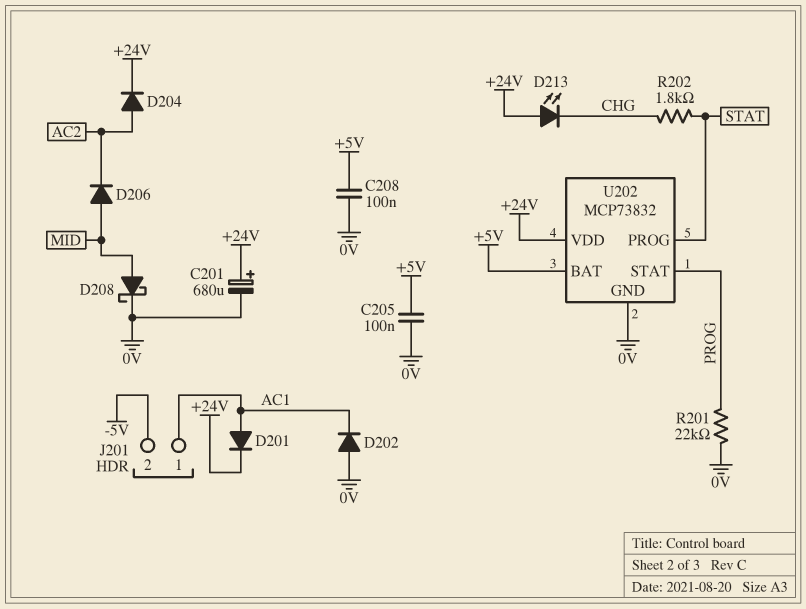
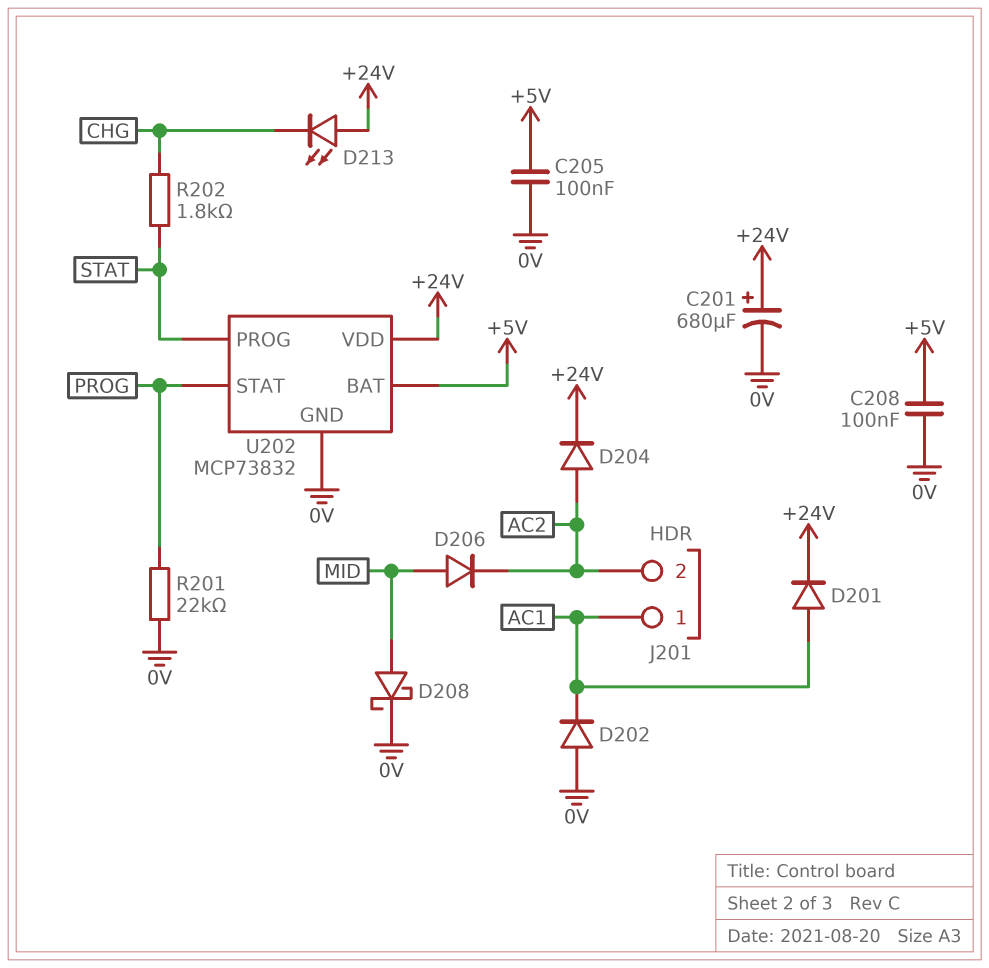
J201 pin 2: -5V -> AC2

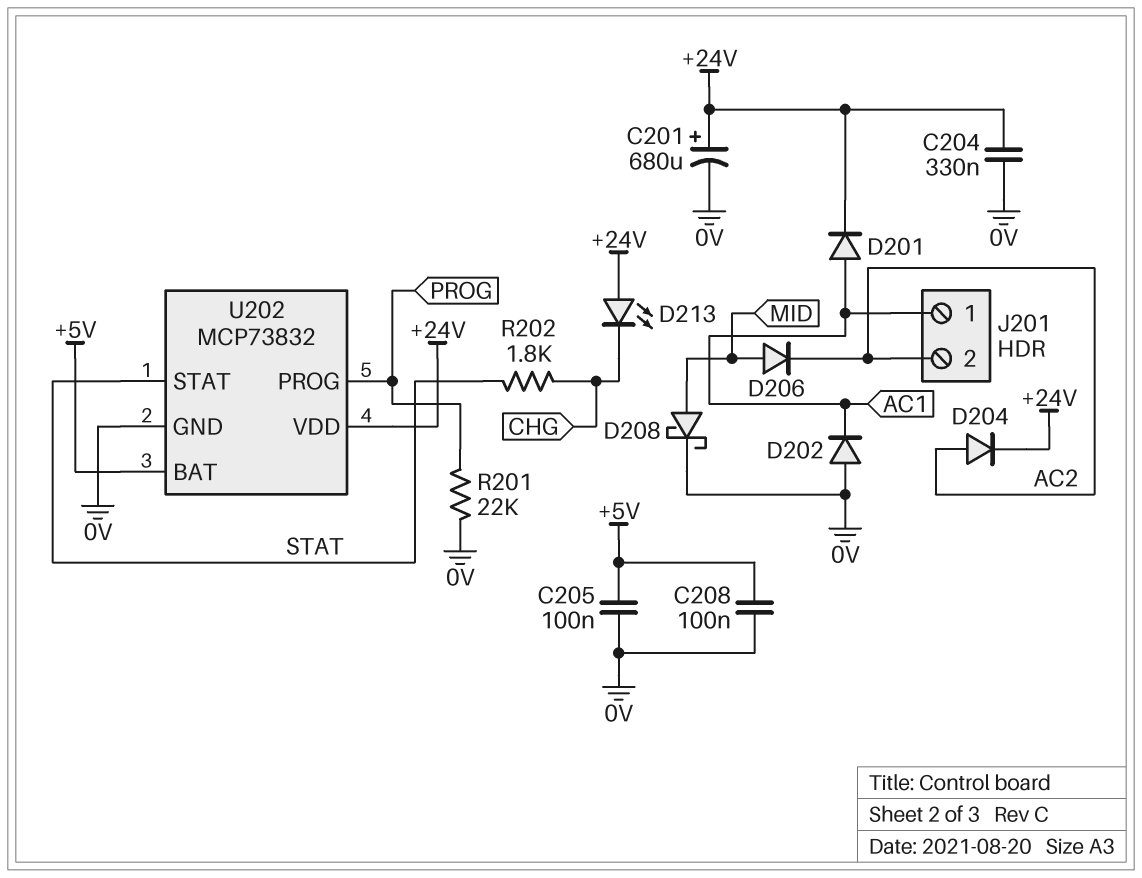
C204: none -> 330nF (+24V, 0V)
U202 pin PROG: STAT -> PROG
U202 pin STAT: PROG -> STAT

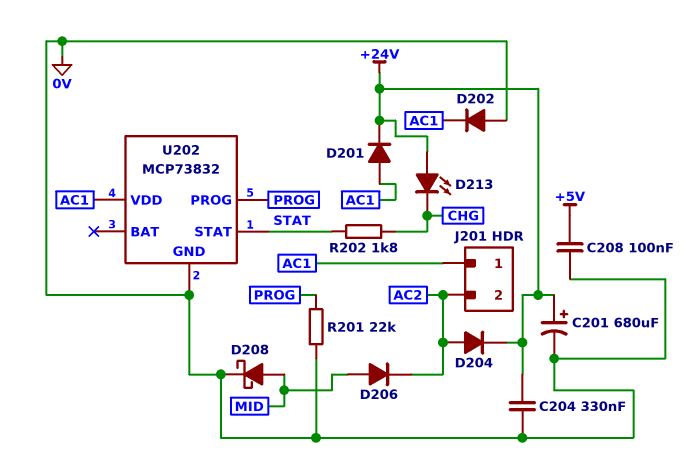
C205: 100nF (+5V, 0V) -> none
U202 pin BAT: +5V -> none
U202 pin VDD: +24V -> AC1

